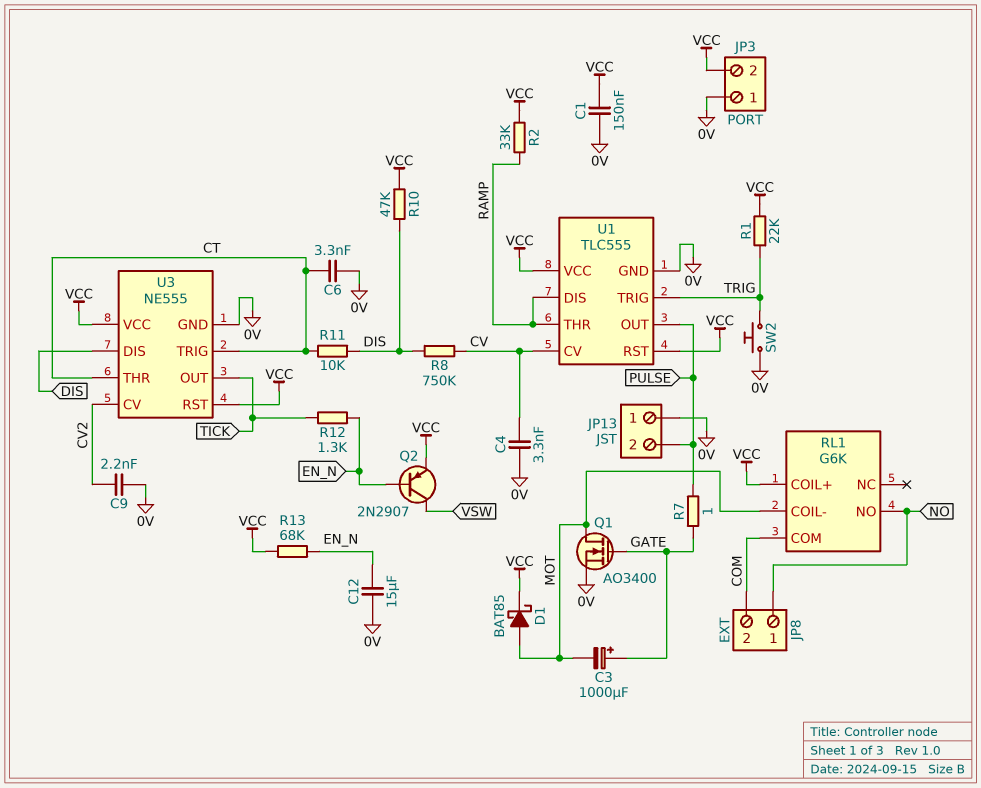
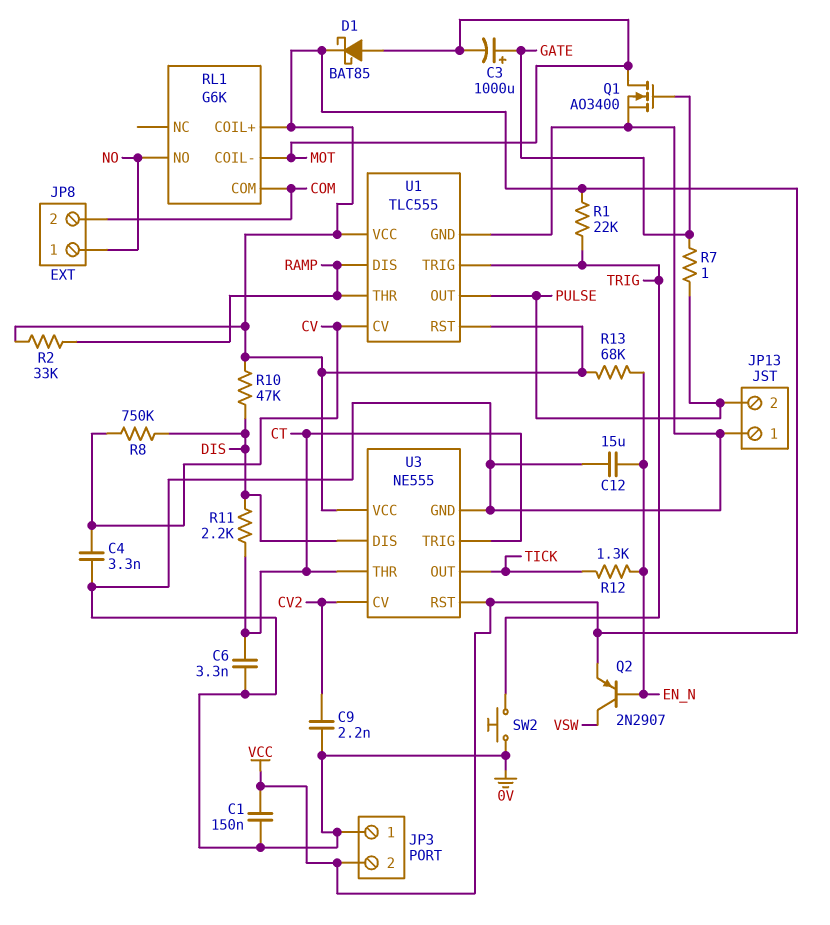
R11: 10k (CT, DIS) -> 2.2k (CT, DIS)

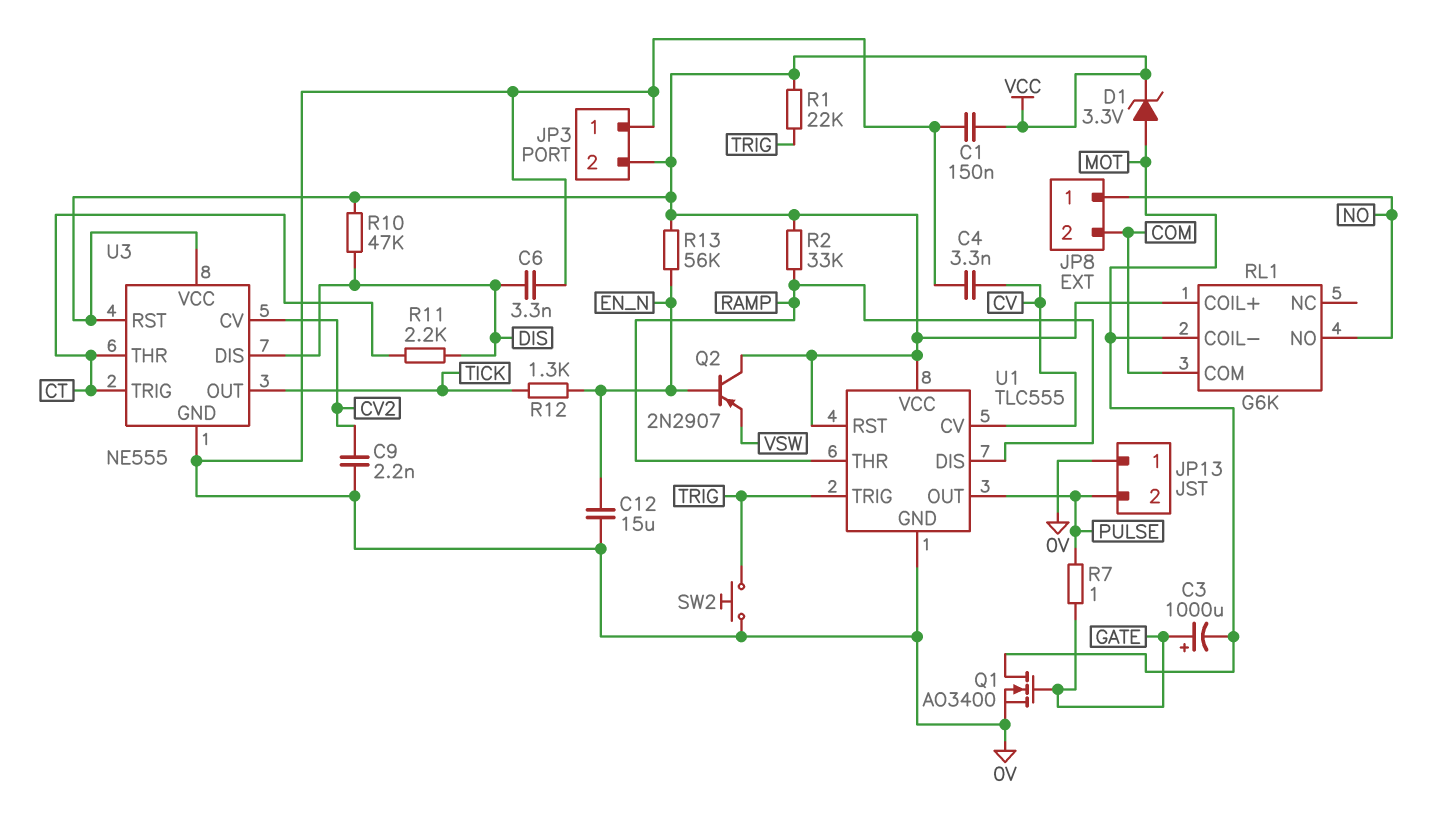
C6: 3.3nF (0V, CT) -> 3.3nF (0V, DIS)
D1: schottky BAT85 (A MOT, K VCC) -> zener 3.3V (A MOT, K VCC)
Q2: PNP 2N2907 (B EN_N, C VSW, E VCC) -> PNP 2N2907 (B EN_N, C VCC, E VSW)
R8: 750k (CV, DIS) -> none
R13: 68k (EN_N, VCC) -> 56k (EN_N, VCC)

